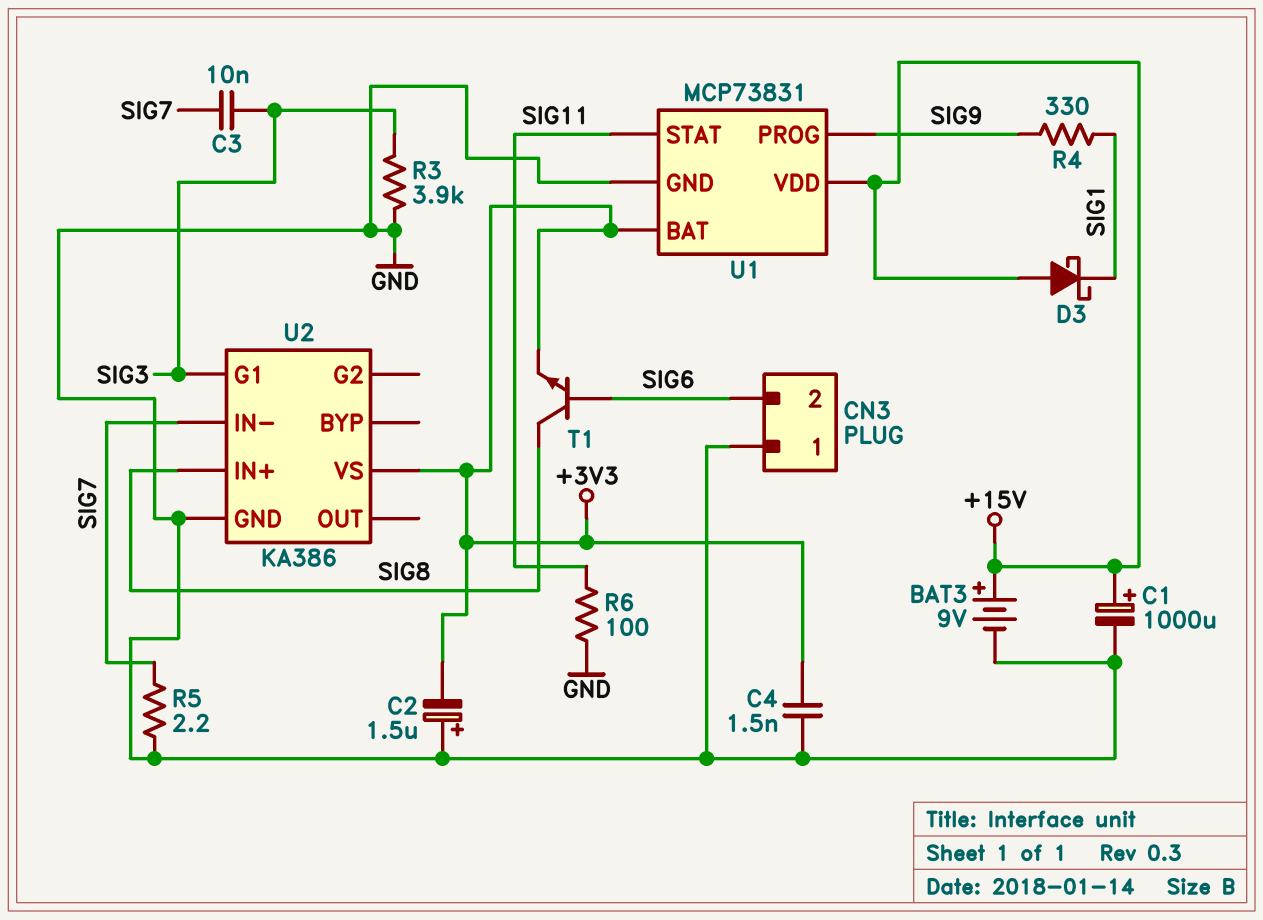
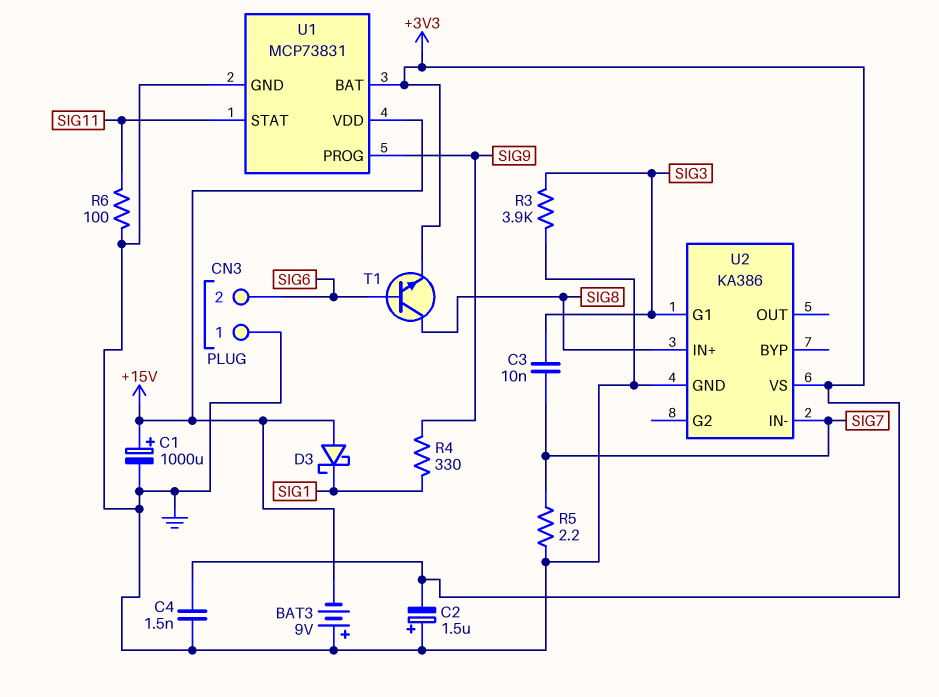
BAT3: 9V (plus +15V, minus GND) -> 9V (plus GND, minus +15V)

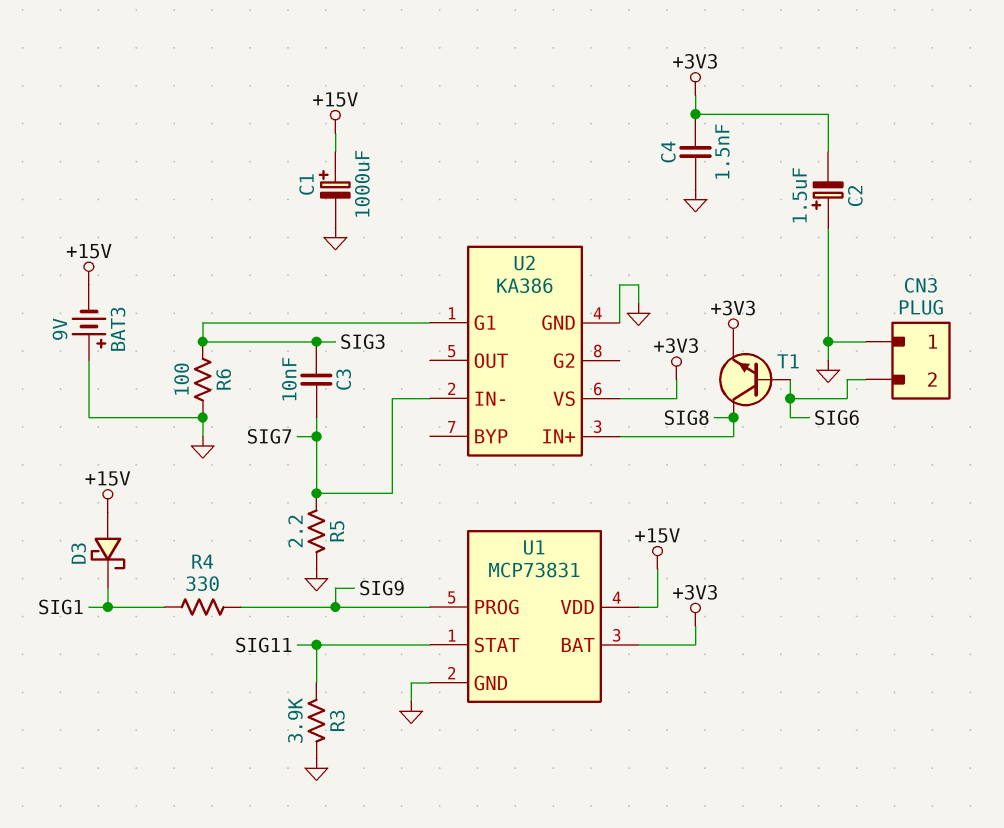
R3: 3.9k (GND, SIG3) -> 3.9k (GND, SIG11)
R6: 100 (GND, SIG11) -> 100 (GND, SIG3)

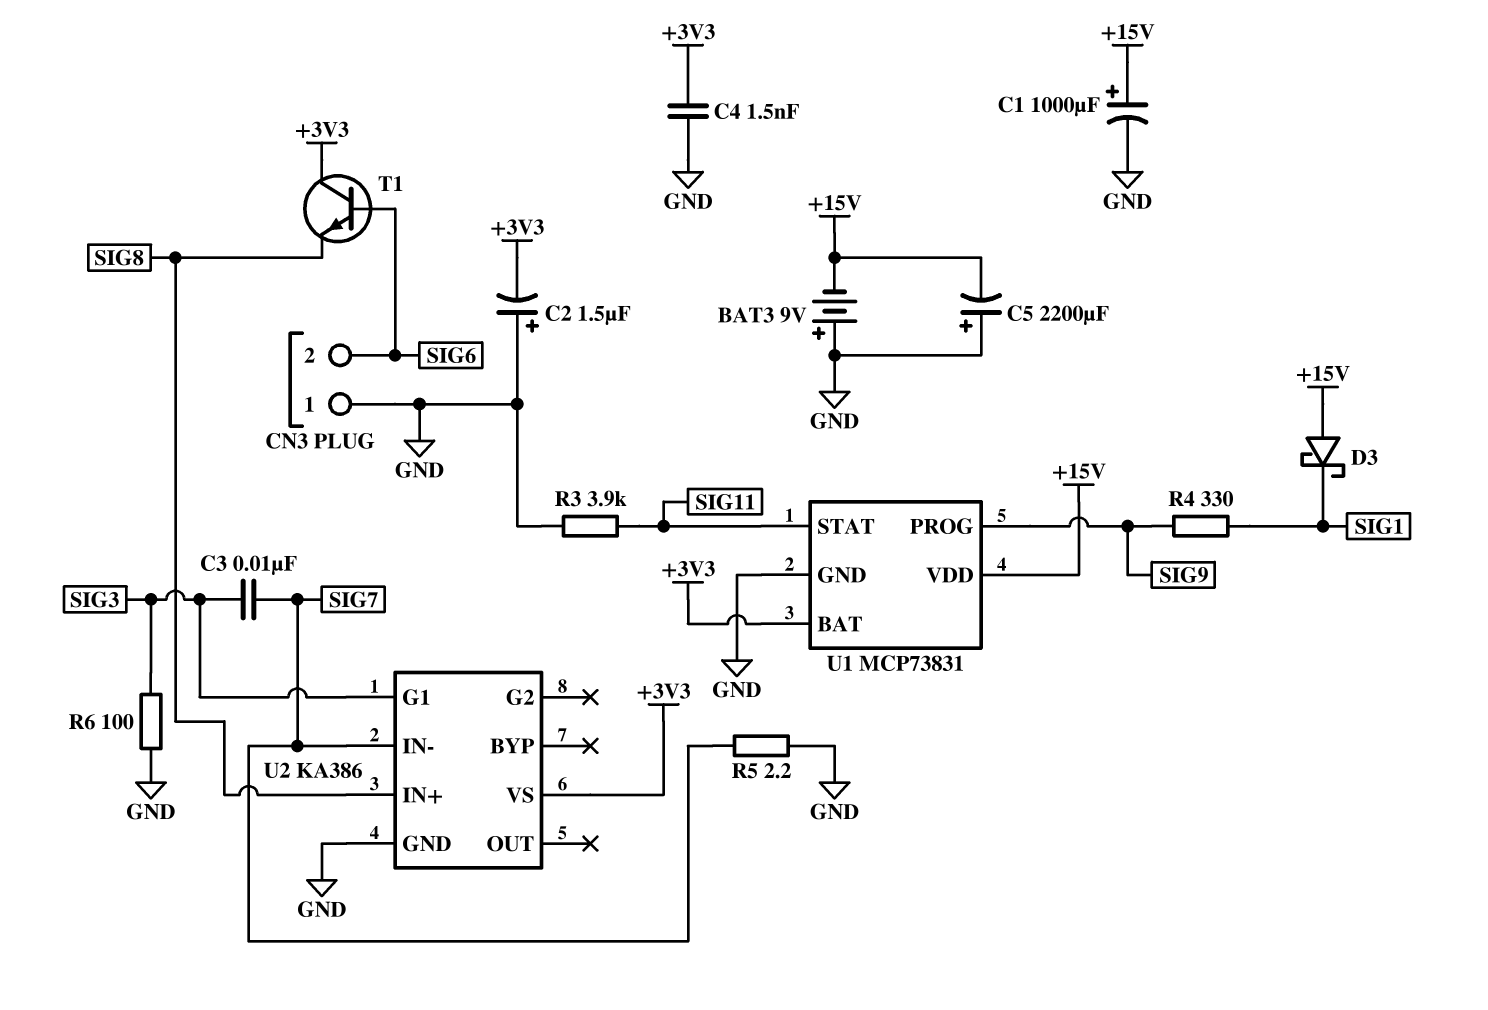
C5: none -> 2200uF (plus GND, minus +15V)
T1: NPN (B SIG6, C SIG8, E +3V3) -> NPN (B SIG6, C +3V3, E SIG8)

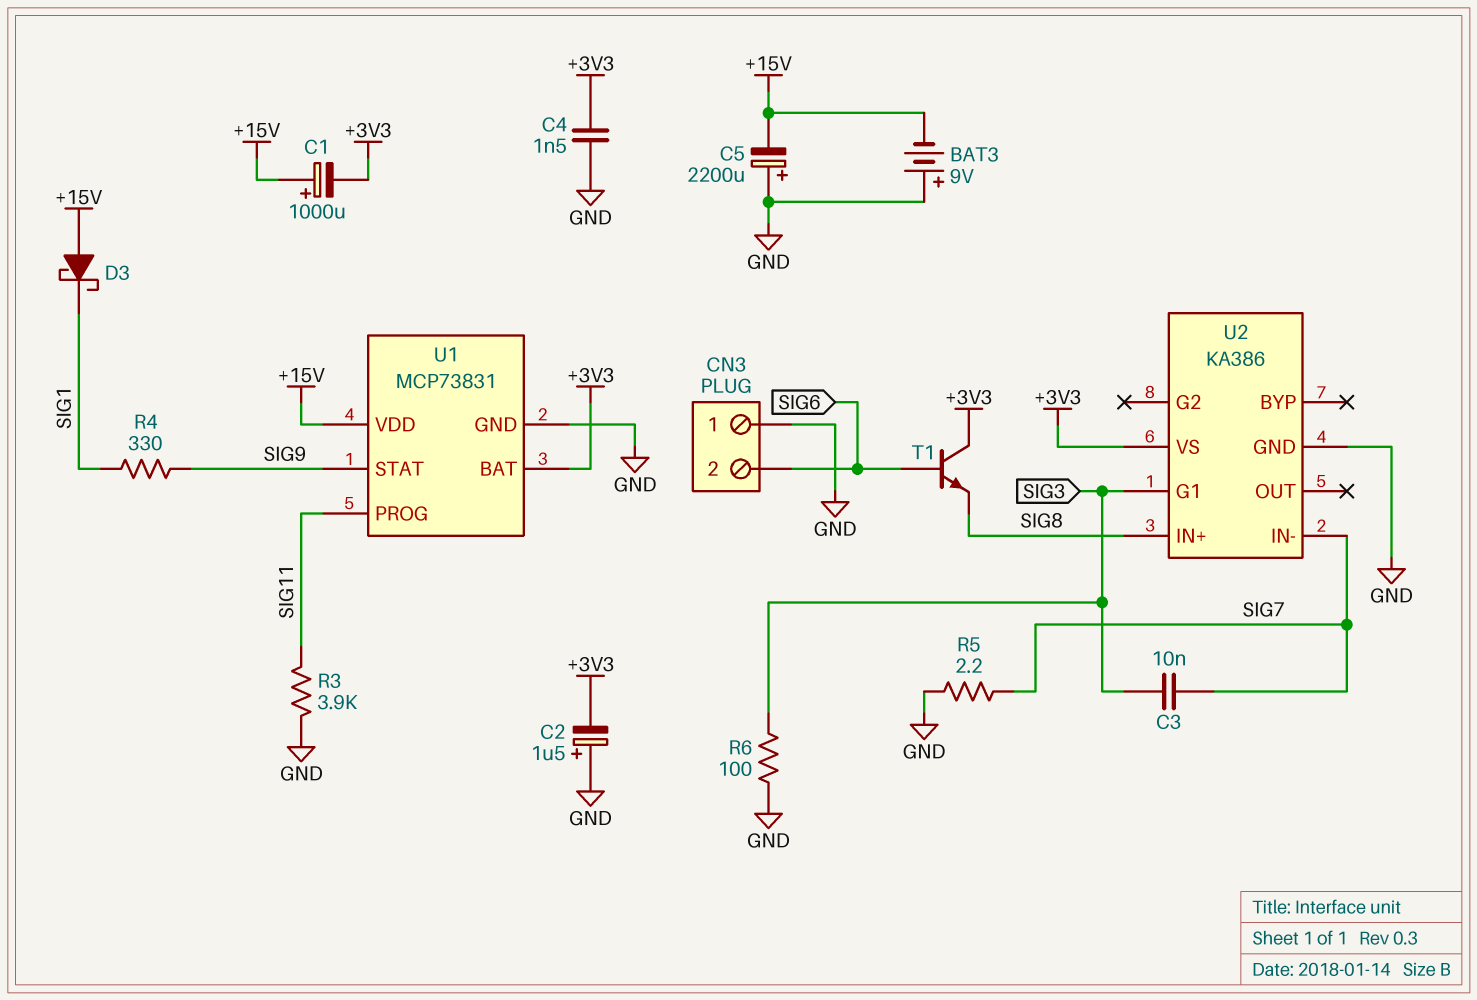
C1: 1000uF (plus +15V, minus GND) -> 1000uF (plus +15V, minus +3V3)
U1 pin PROG: SIG9 -> SIG11
U1 pin STAT: SIG11 -> SIG9

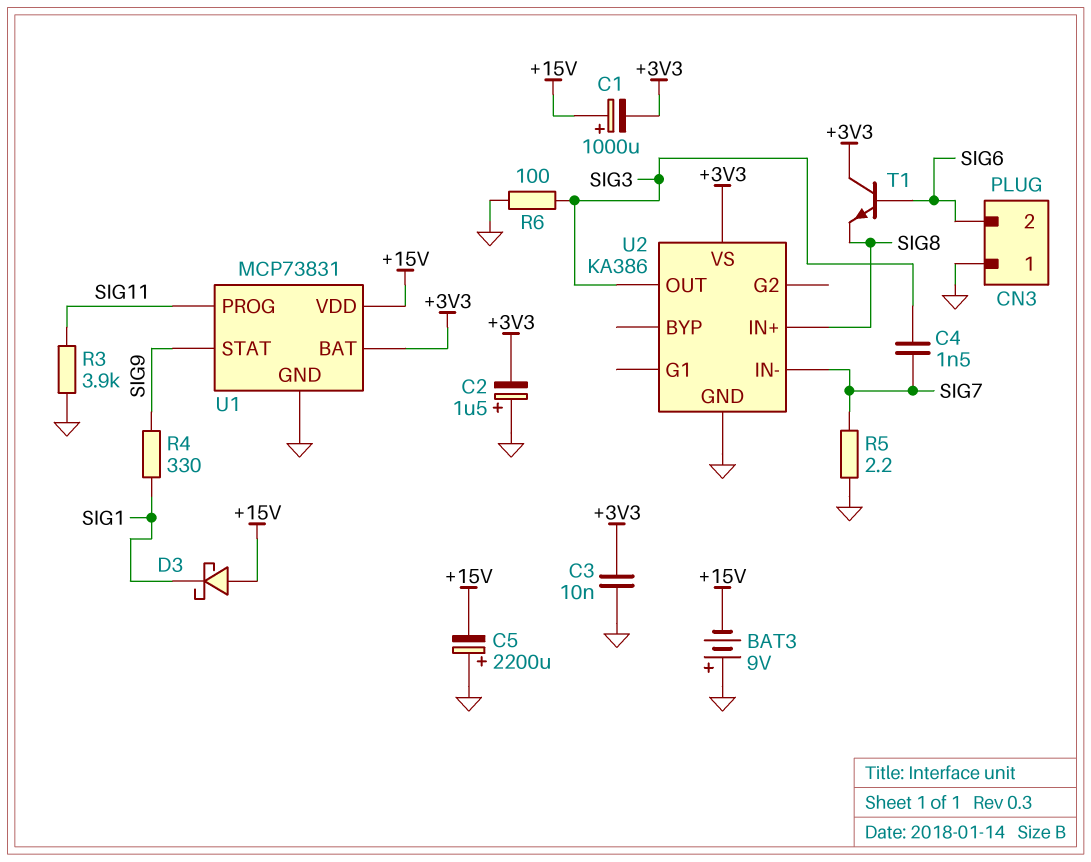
C3: 10nF (SIG3, SIG7) -> 10nF (+3V3, GND)
C4: 1.5nF (+3V3, GND) -> 1.5nF (SIG3, SIG7)
U2 pin G1: SIG3 -> none
U2 pin OUT: none -> SIG3

